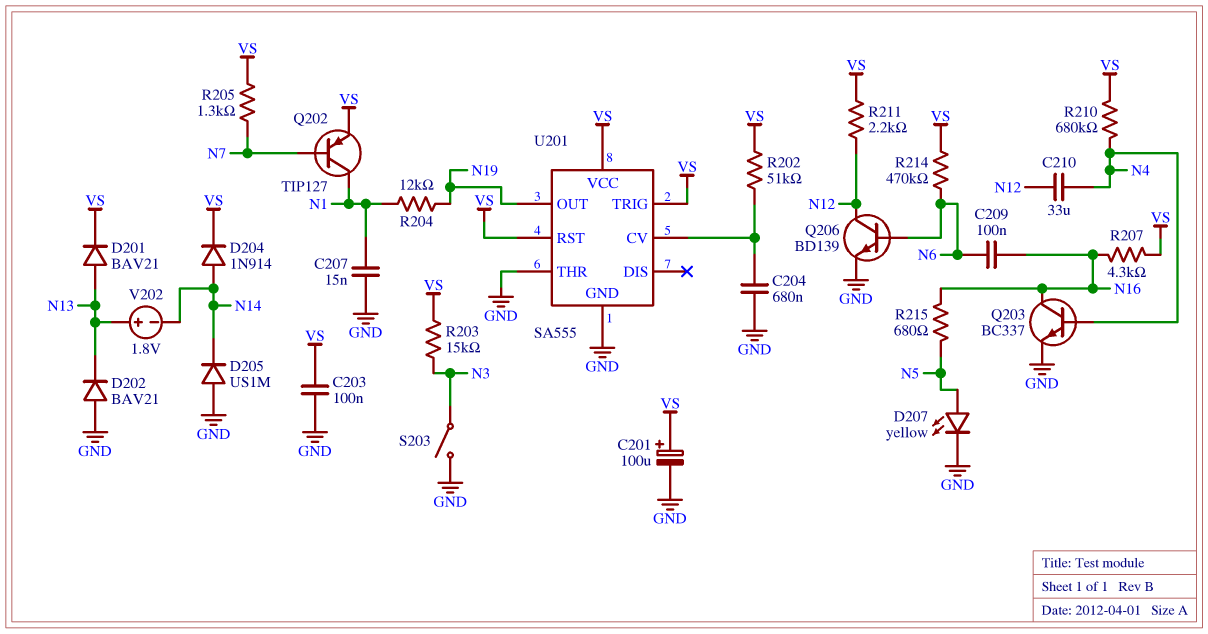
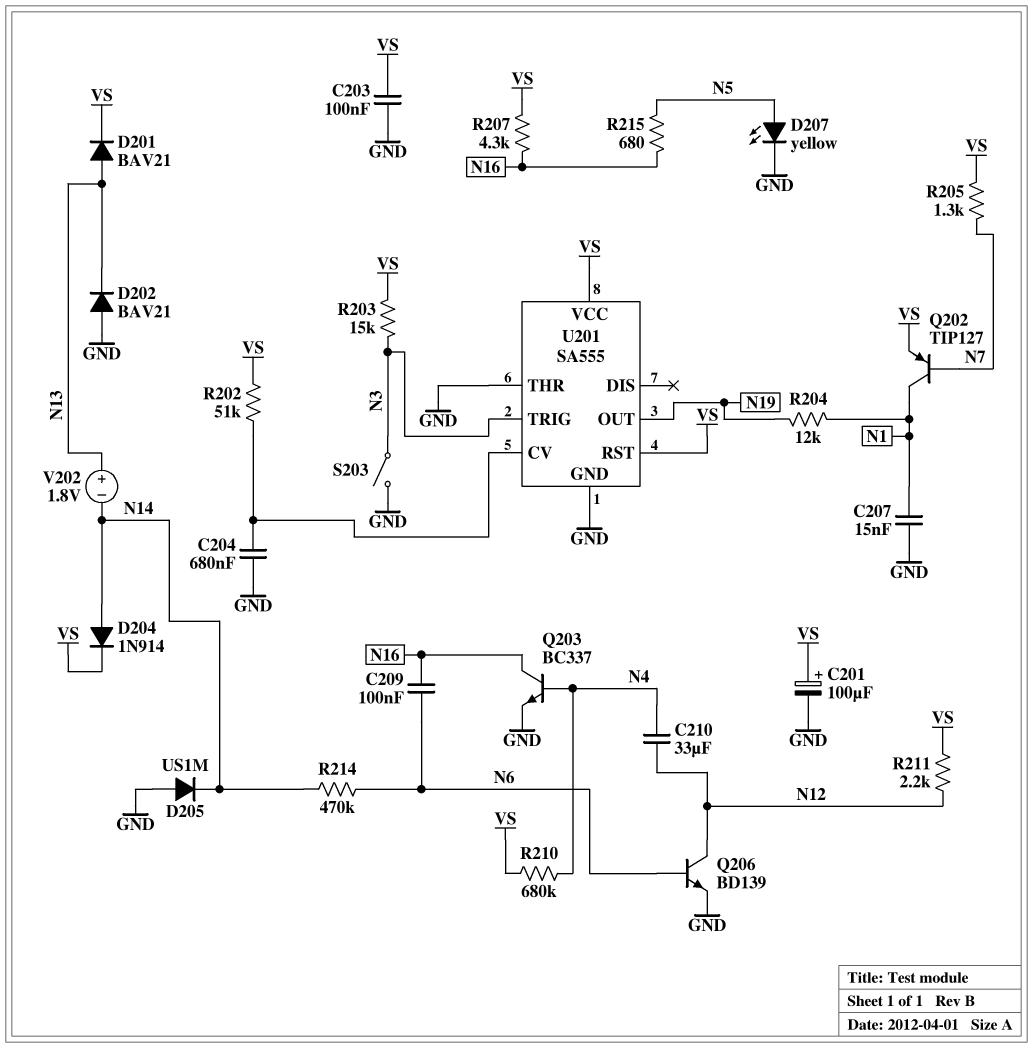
R214: 470k (N6, VS) -> 470k (N6, N14)
U201 pin TRIG: VS -> N3

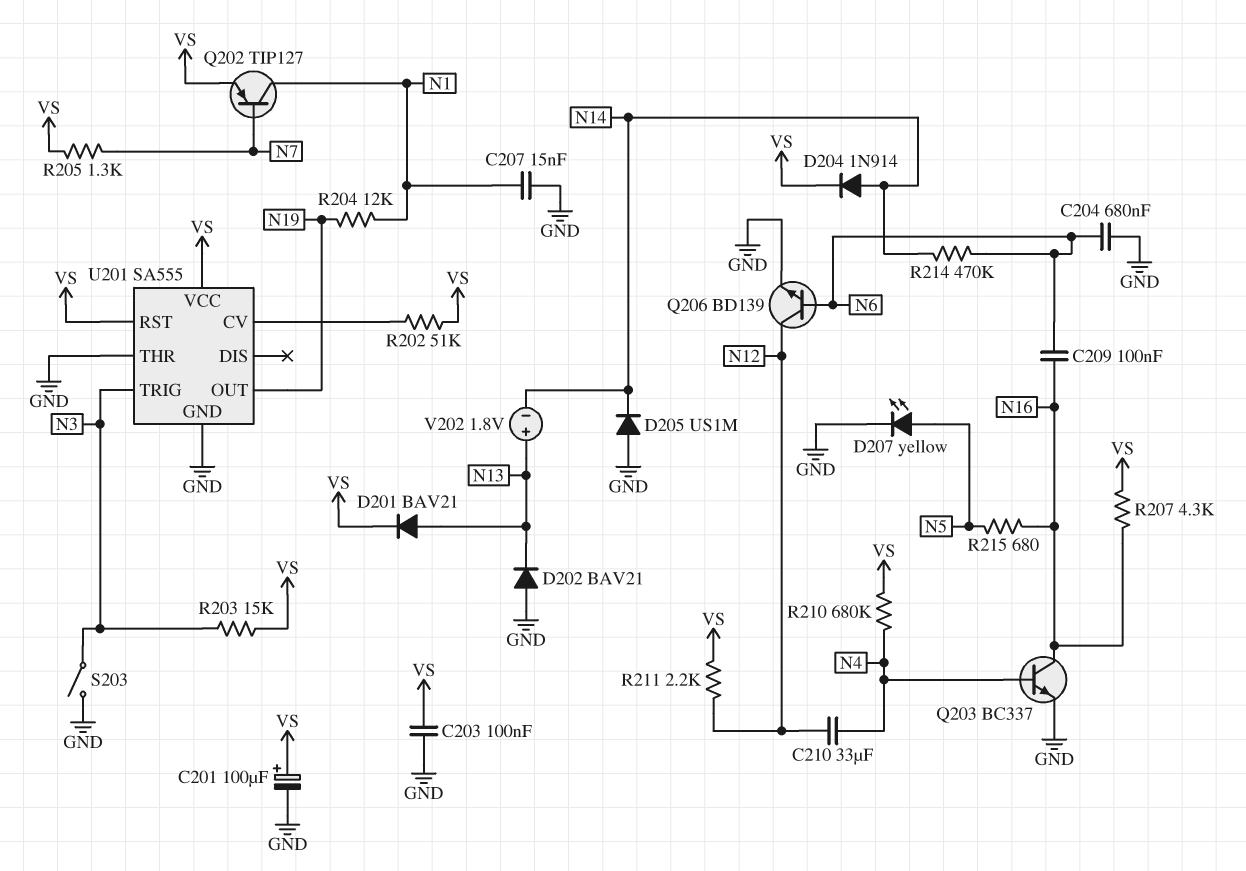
C204: 680nF (GND, U201/CV) -> 680nF (GND, N6)

